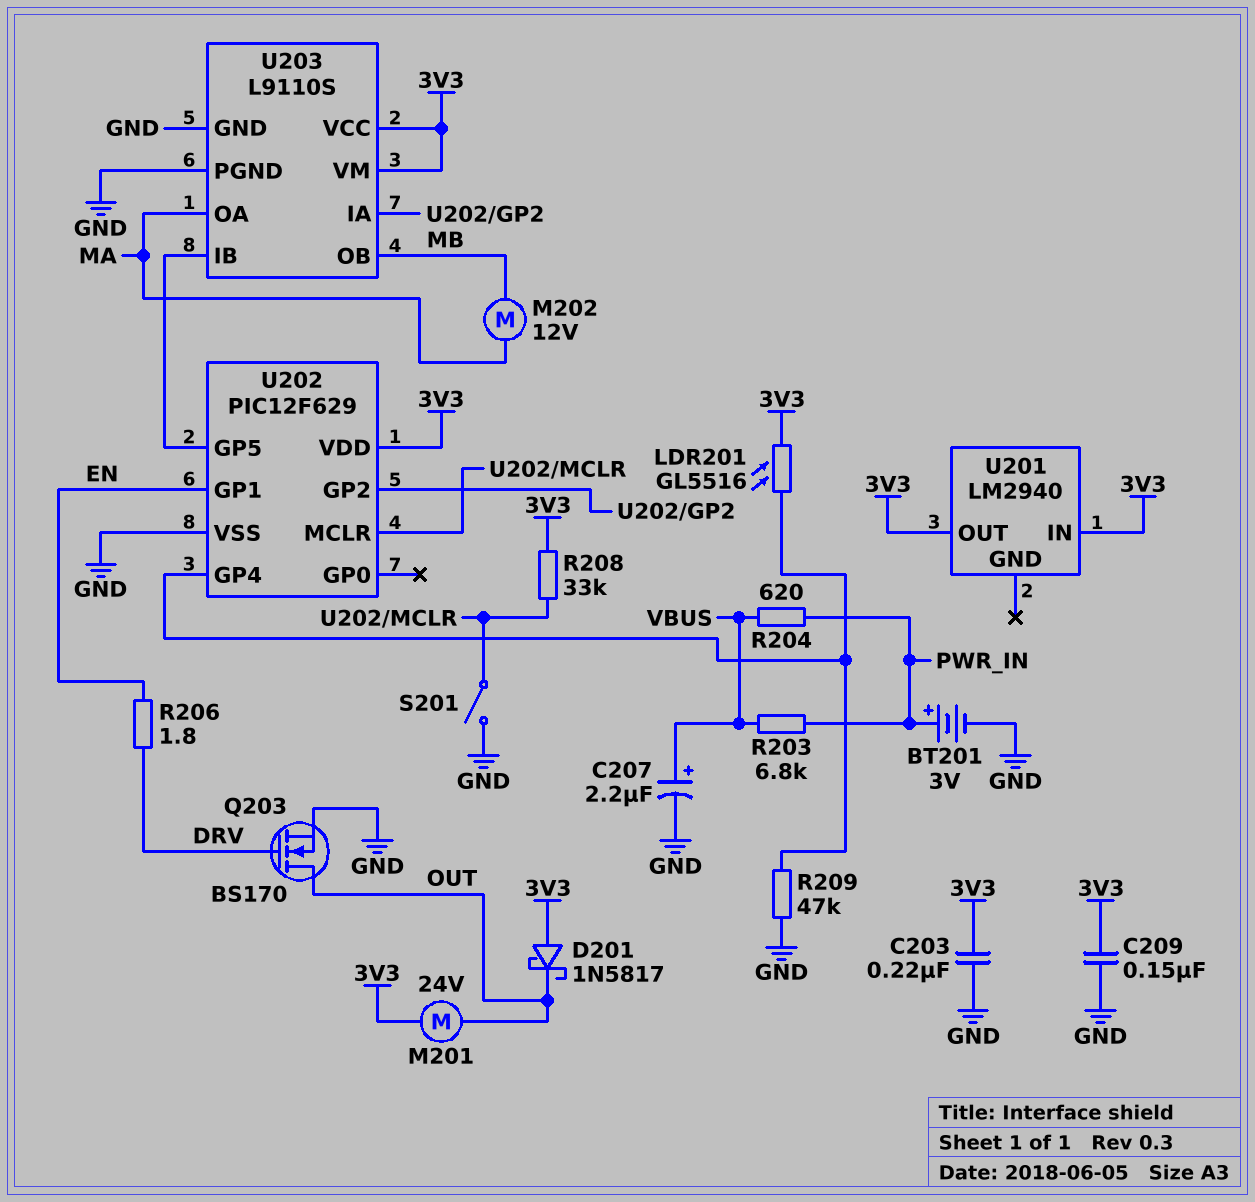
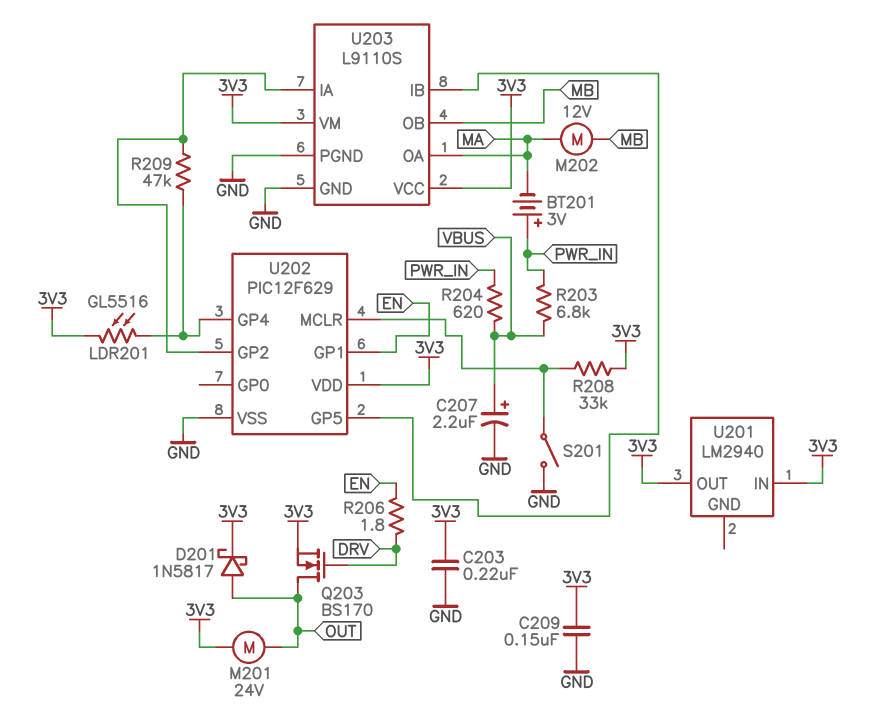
BT201: 3V (plus PWR_IN, minus GND) -> 3V (plus PWR_IN, minus MA)
D201: schottky 1N5817 (A 3V3, K OUT) -> schottky 1N5817 (A OUT, K 3V3)
Q203: NMOS BS170 (G DRV, D OUT, S GND) -> NMOS BS170 (G DRV, D OUT, S 3V3)
R209: 47k (GND, U202/GP4) -> 47k (U202/GP2, U202/GP4)

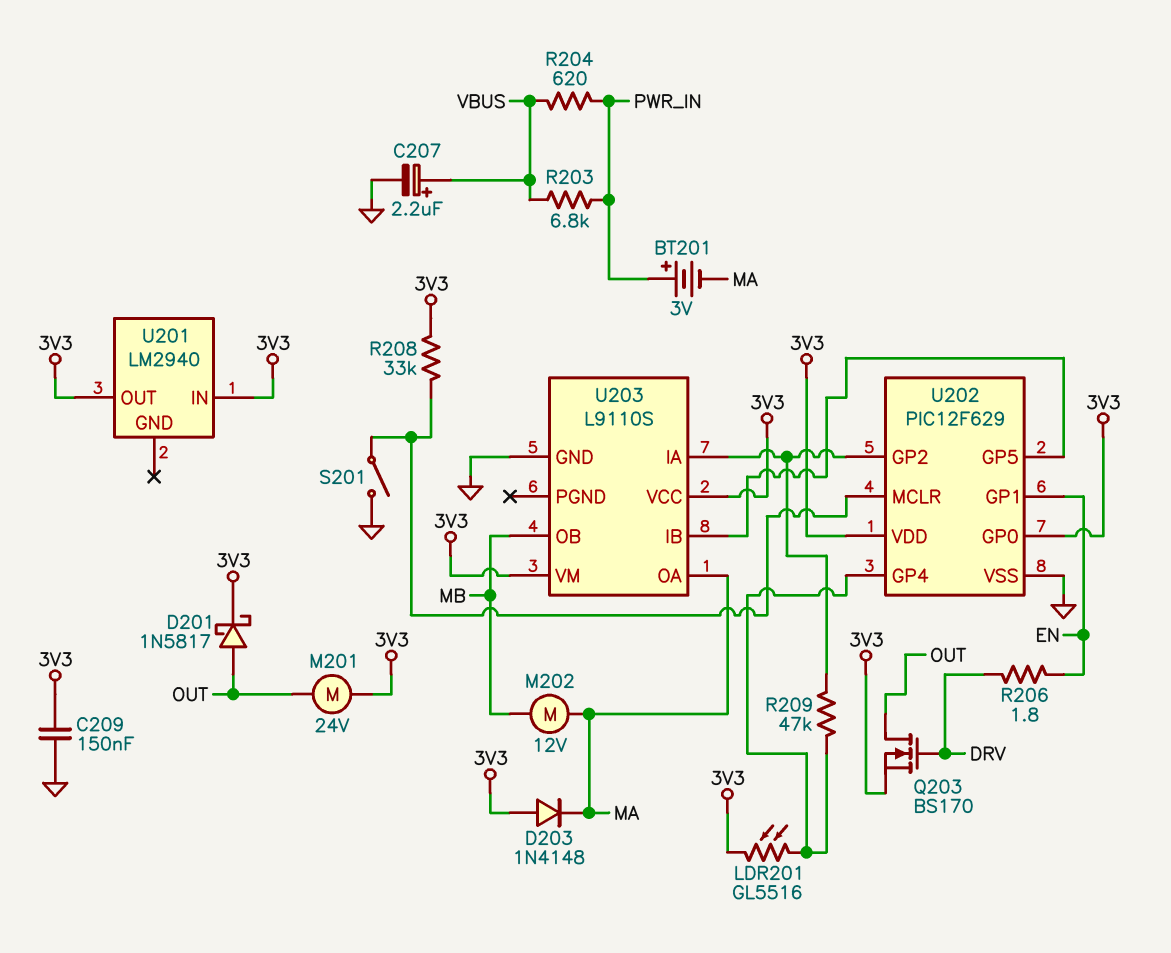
C203: 220nF (3V3, GND) -> none
D203: none -> diode 1N4148 (A 3V3, K MA)
U202 pin GP0: none -> 3V3
U203 pin PGND: GND -> none

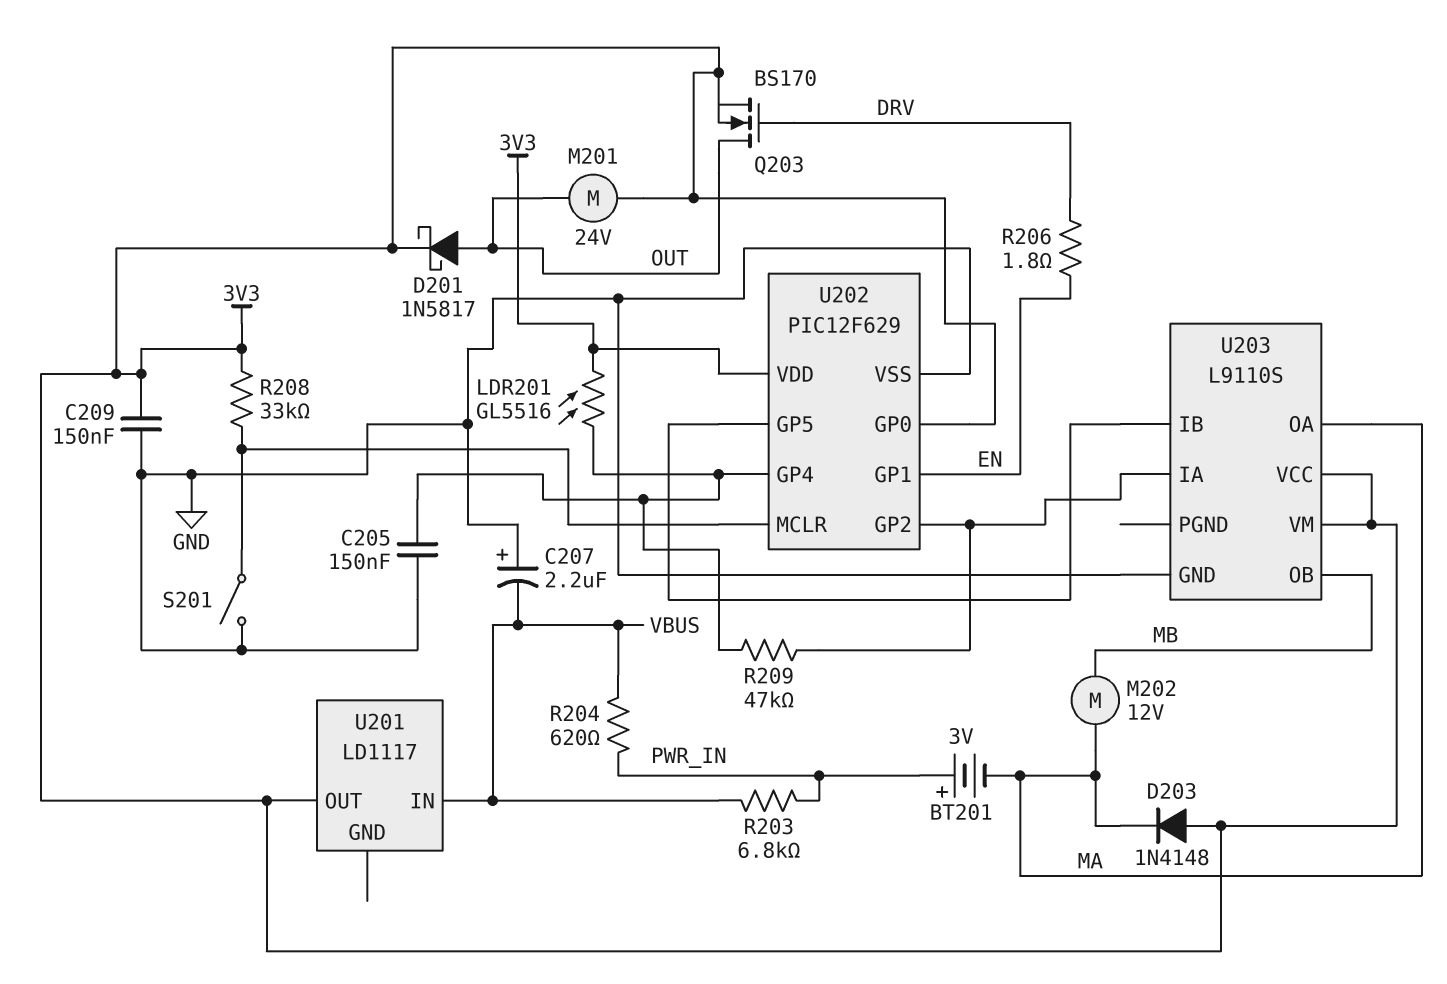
C205: none -> 150nF (GND, U202/GP4)
C207: 2.2uF (plus VBUS, minus GND) -> 2.2uF (plus GND, minus VBUS)
U201: LM2940 -> LD1117
U201 pin IN: 3V3 -> VBUS

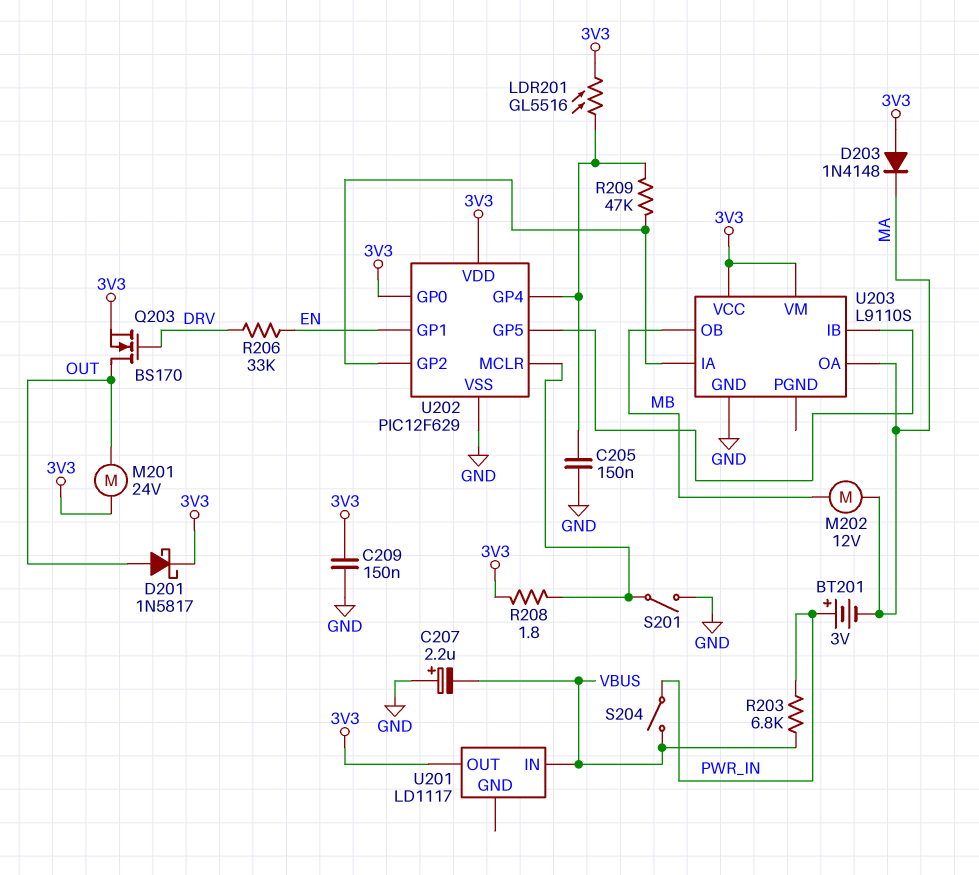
R204: 620 (PWR_IN, VBUS) -> none
R206: 1.8 (DRV, EN) -> 33k (DRV, EN)
R208: 33k (3V3, U202/MCLR) -> 1.8 (3V3, U202/MCLR)
S204: none -> switch (PWR_IN, VBUS)

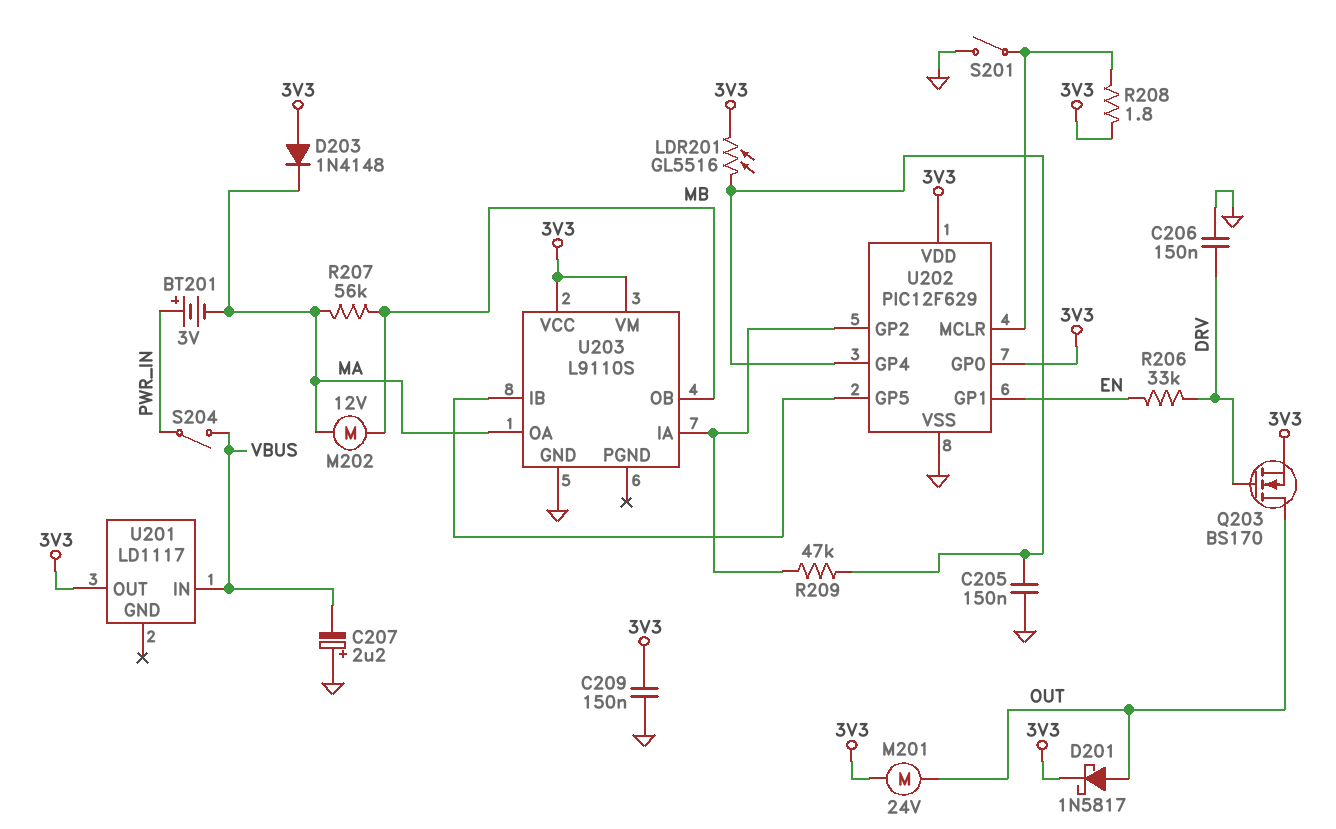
C206: none -> 150nF (DRV, GND)
R203: 6.8k (PWR_IN, VBUS) -> none
R207: none -> 56k (MA, MB)

